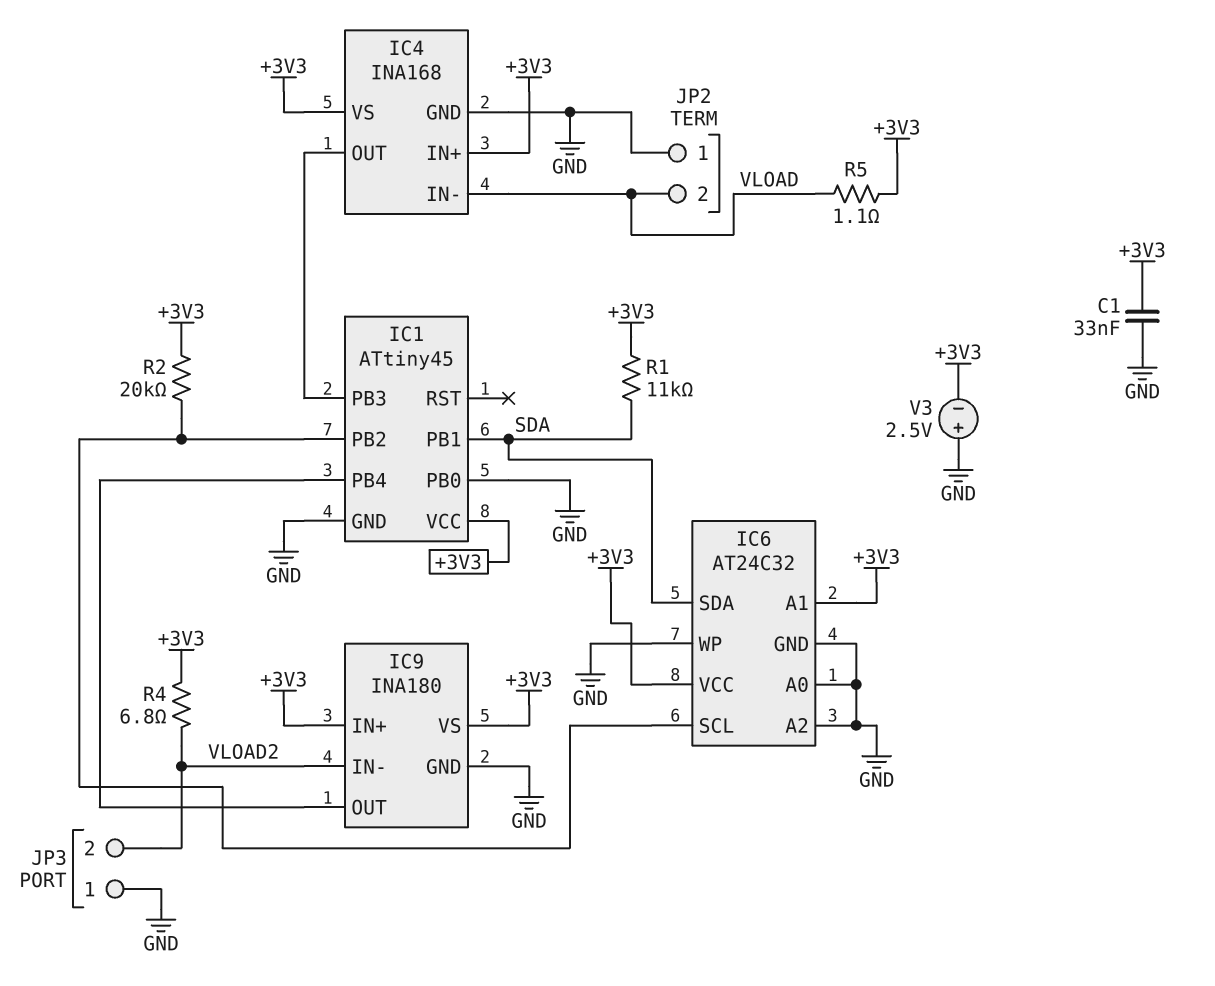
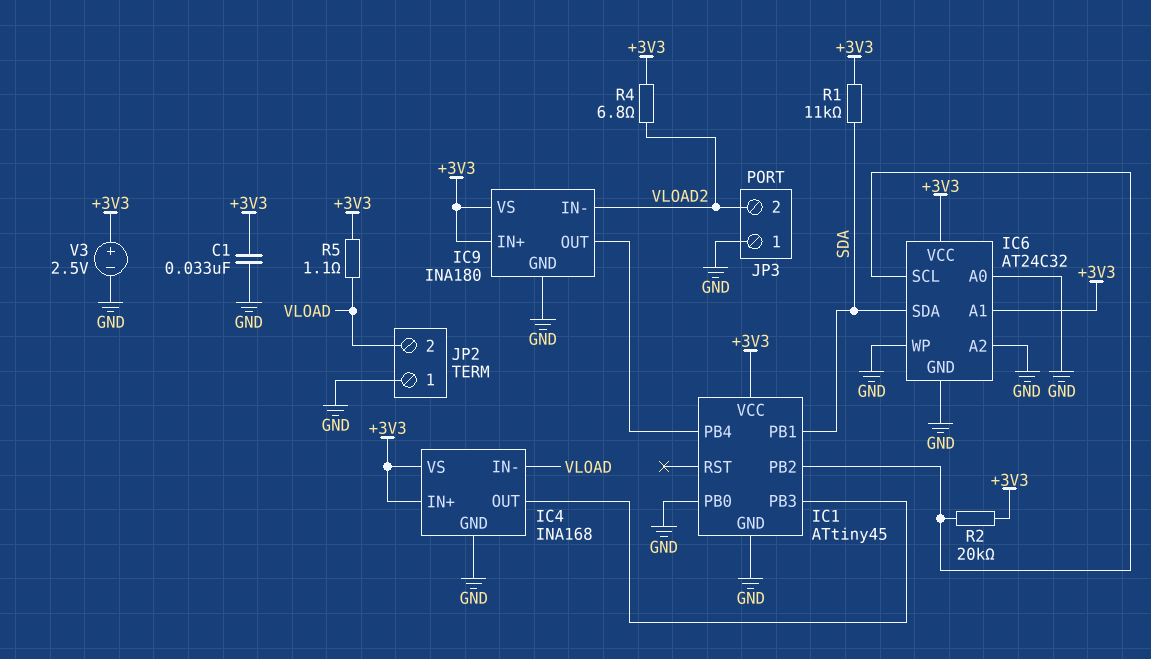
V3: 2.5V (plus GND, minus +3V3) -> 2.5V (plus +3V3, minus GND)

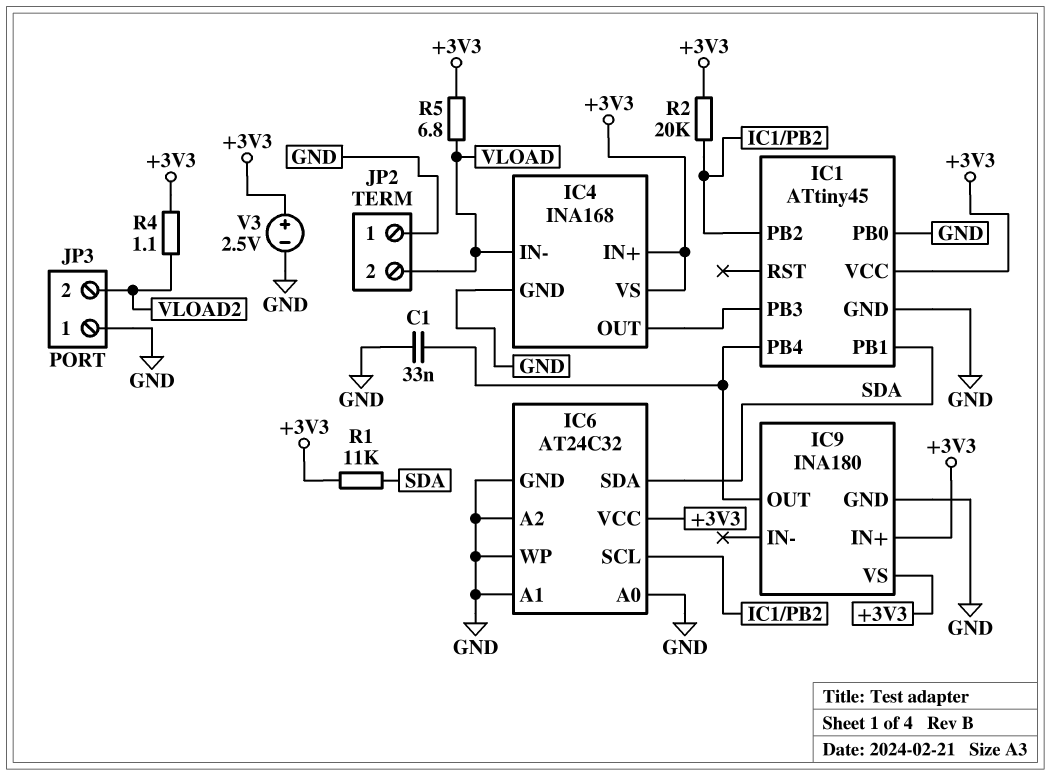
C1: 33nF (+3V3, GND) -> 33nF (GND, IC1/PB4)
IC6 pin A1: +3V3 -> GND
IC9 pin IN-: VLOAD2 -> none
R4: 6.8 (+3V3, VLOAD2) -> 1.1 (+3V3, VLOAD2)
R5: 1.1 (+3V3, VLOAD) -> 6.8 (+3V3, VLOAD)

